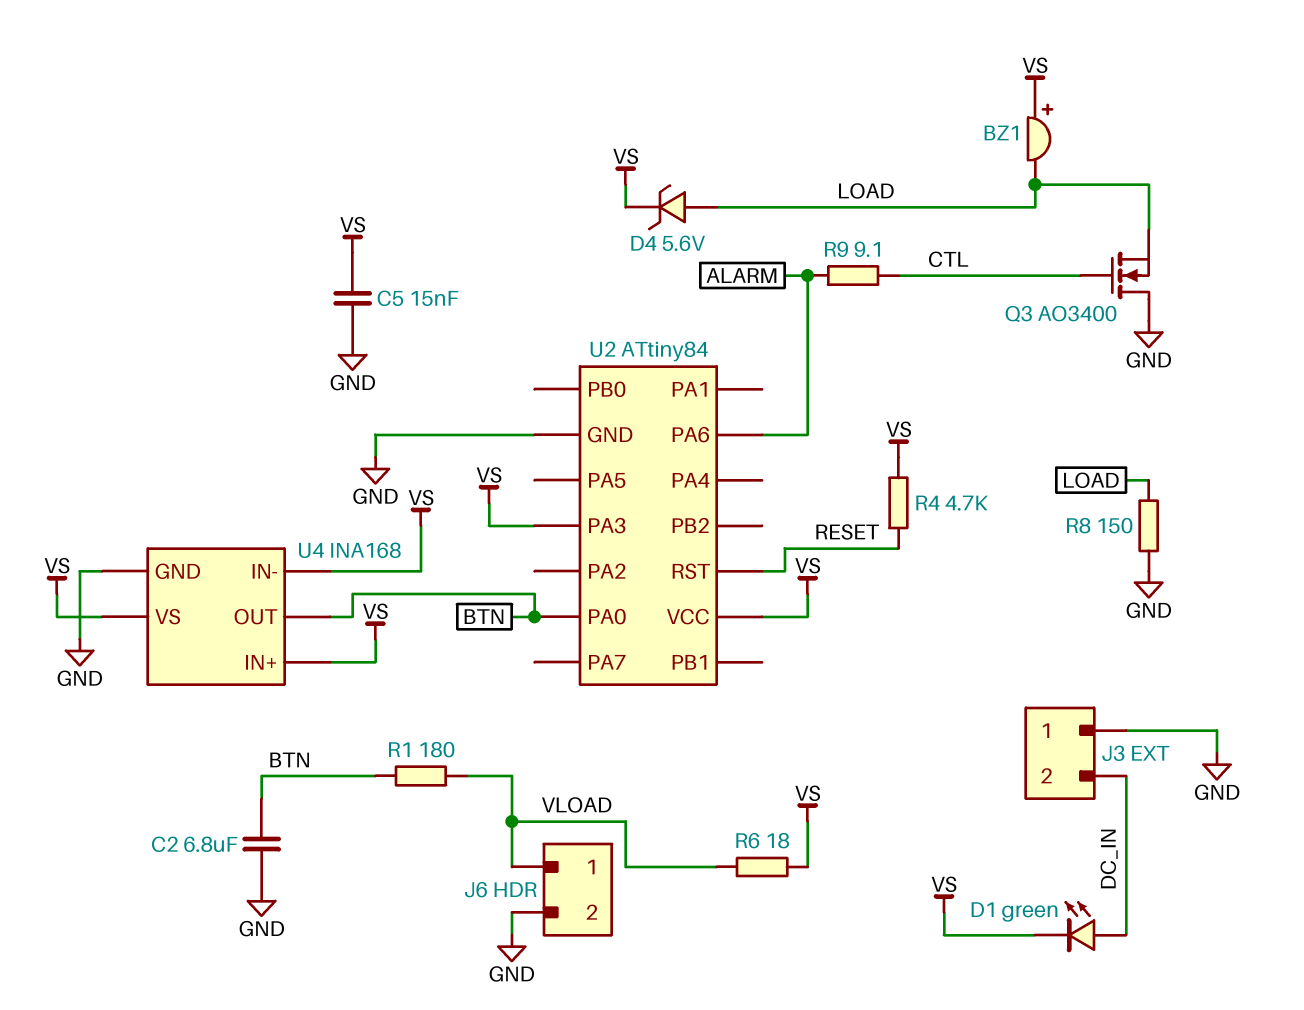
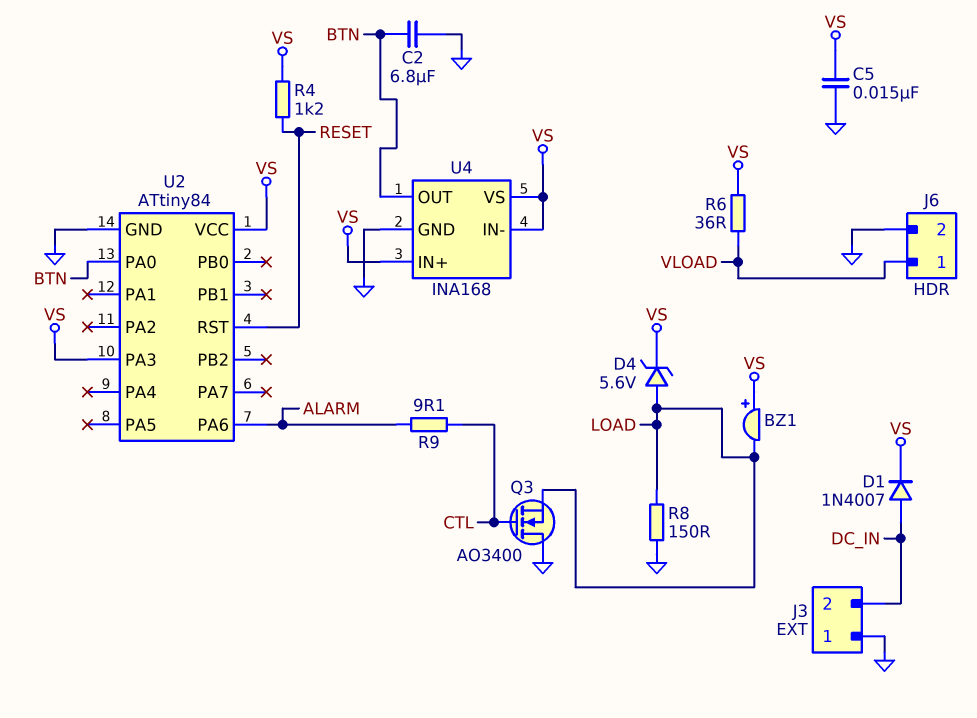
D1: LED green (A DC_IN, K VS) -> diode 1N4007 (A DC_IN, K VS)
R1: 180 (BTN, VLOAD) -> none
R4: 4.7k (RESET, VS) -> 1.2k (RESET, VS)
R6: 18 (VLOAD, VS) -> 36 (VLOAD, VS)

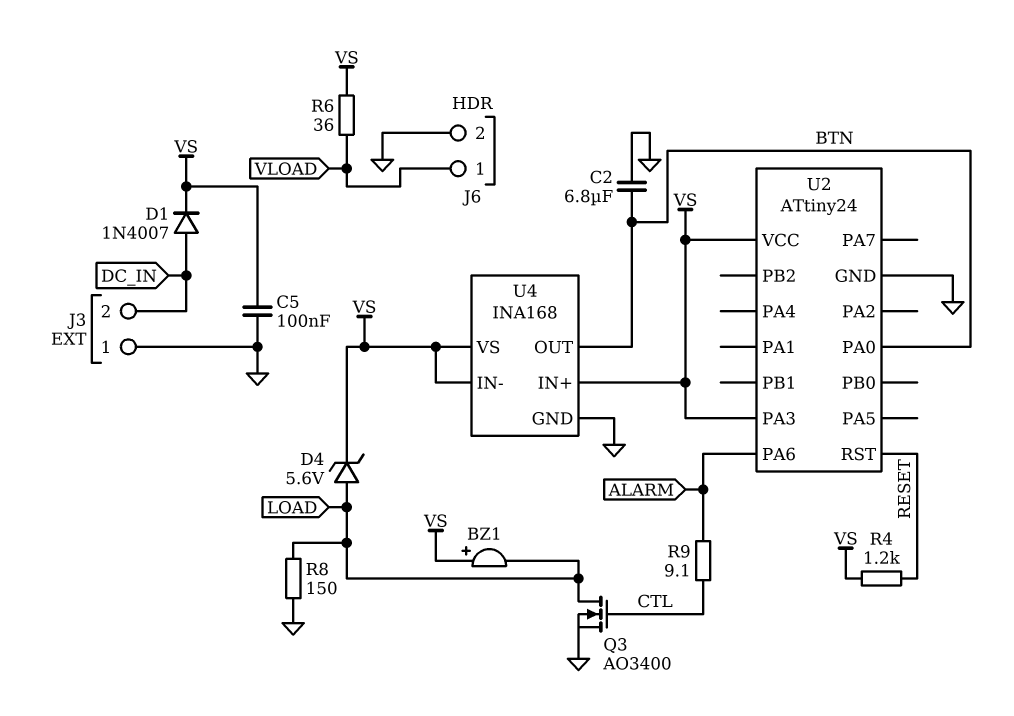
C5: 15nF (GND, VS) -> 100nF (GND, VS)
Q3: NMOS AO3400 (G CTL, D GND, S LOAD) -> NMOS AO3400 (G CTL, D LOAD, S GND)
U2: ATtiny84 -> ATtiny24

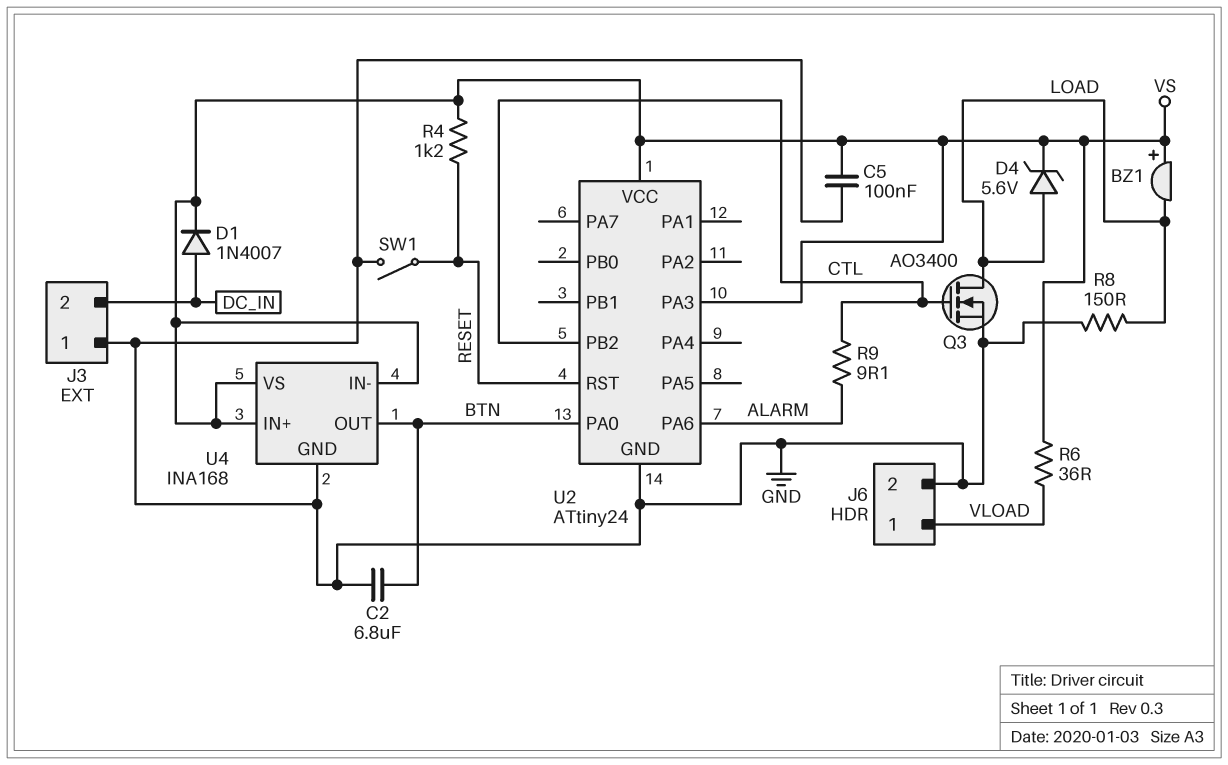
SW1: none -> switch (GND, RESET)
U2 pin PB2: none -> CTL

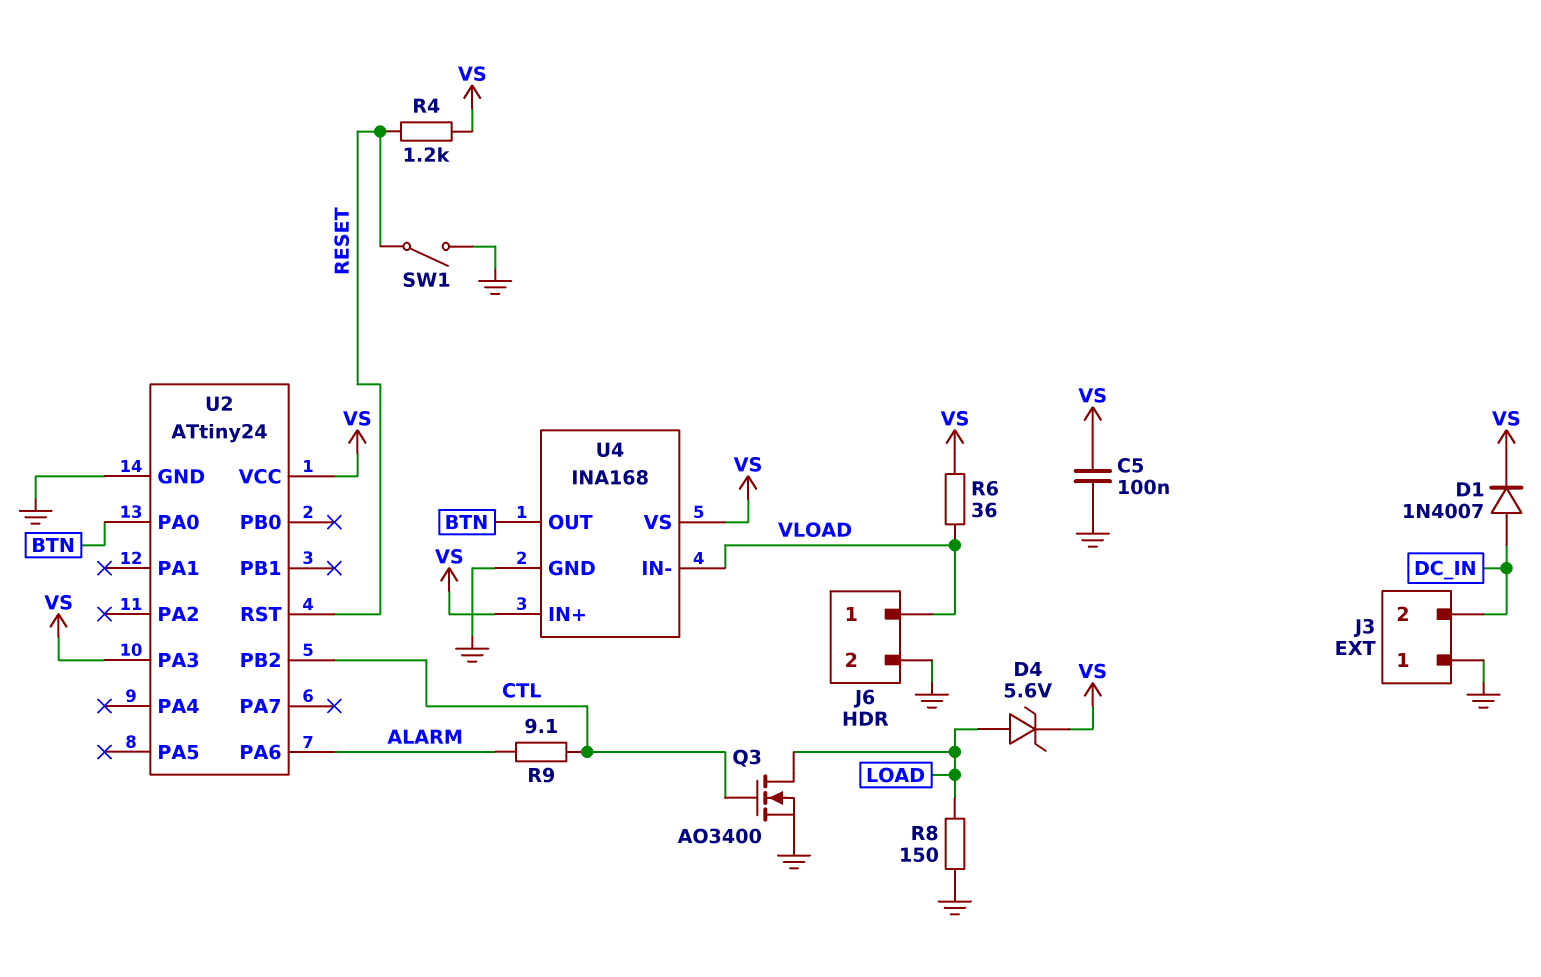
BZ1: buzzer (plus VS, minus LOAD) -> none
C2: 6.8uF (BTN, GND) -> none
U4 pin IN-: VS -> VLOAD

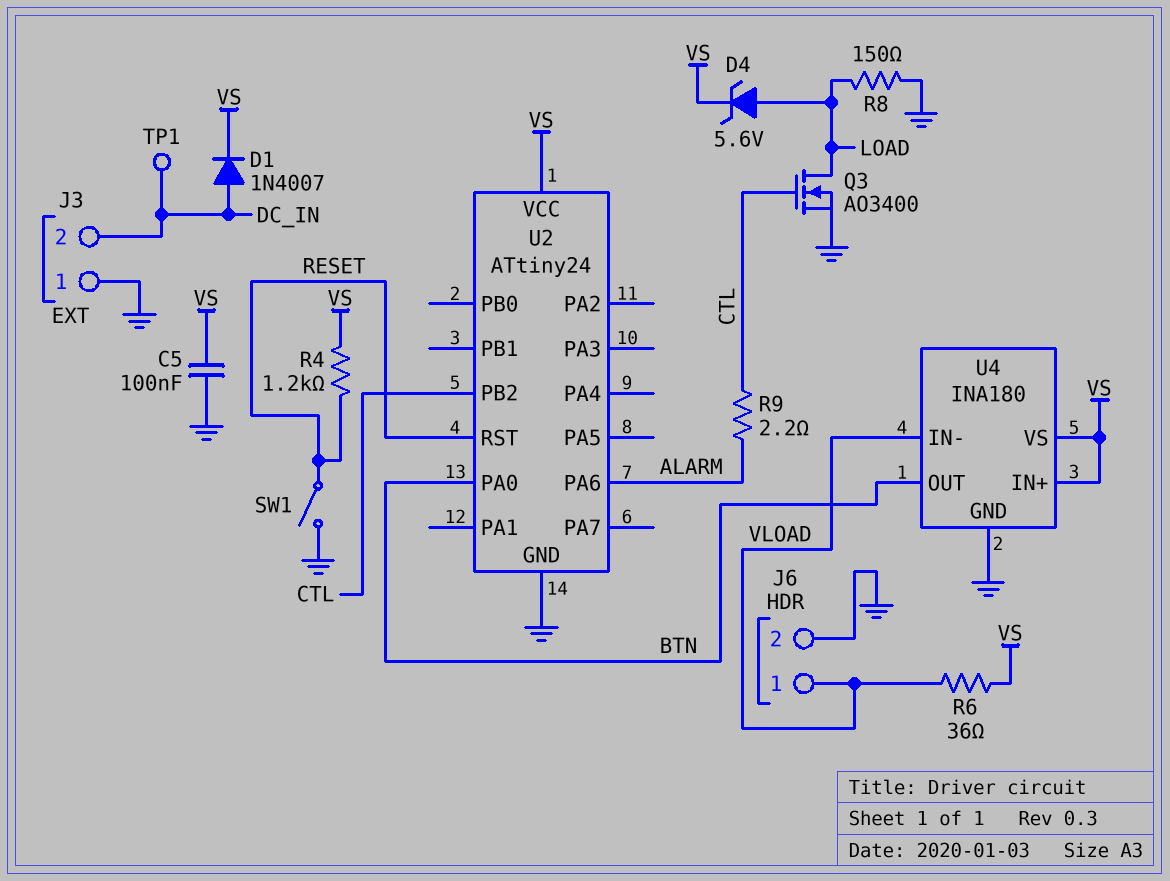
R9: 9.1 (ALARM, CTL) -> 2.2 (ALARM, CTL)
TP1: none -> test point (DC_IN)
U2 pin PA3: VS -> none
U4: INA168 -> INA180

